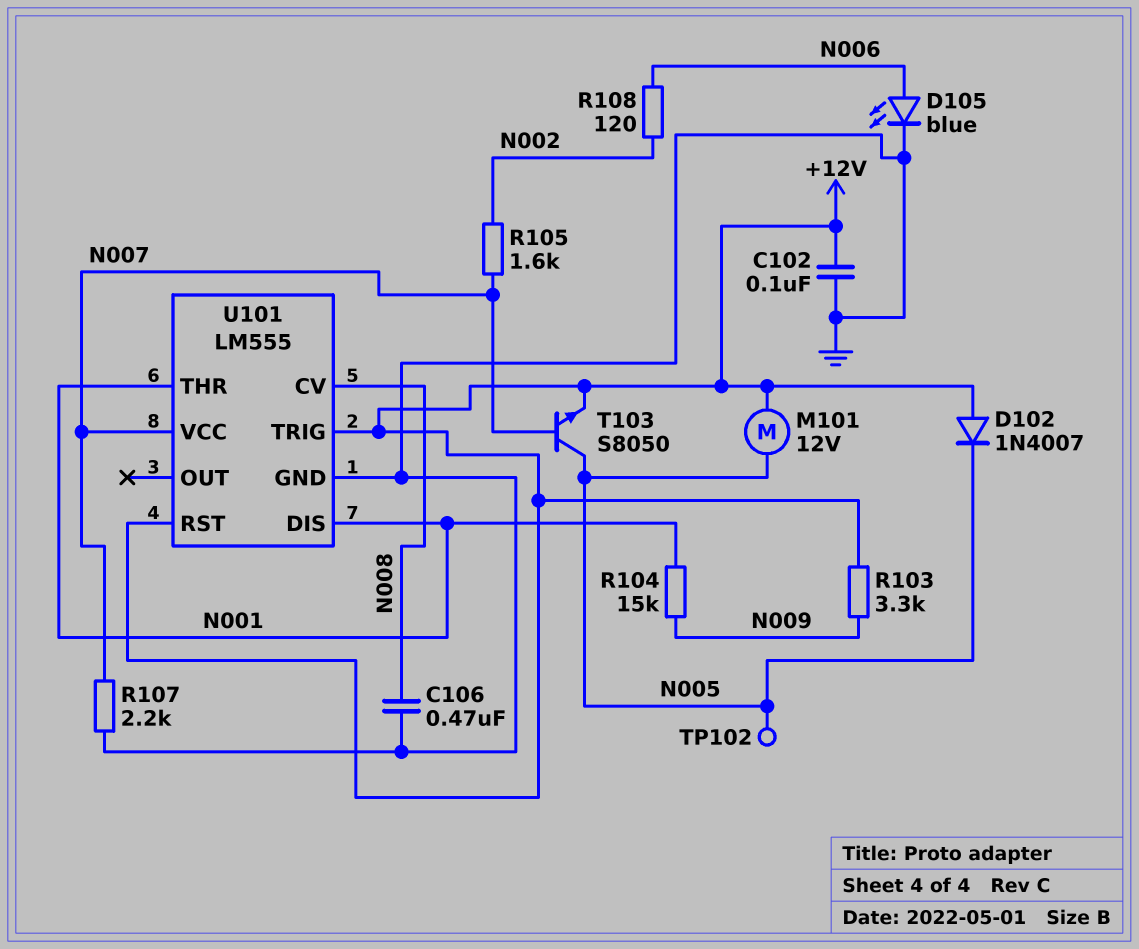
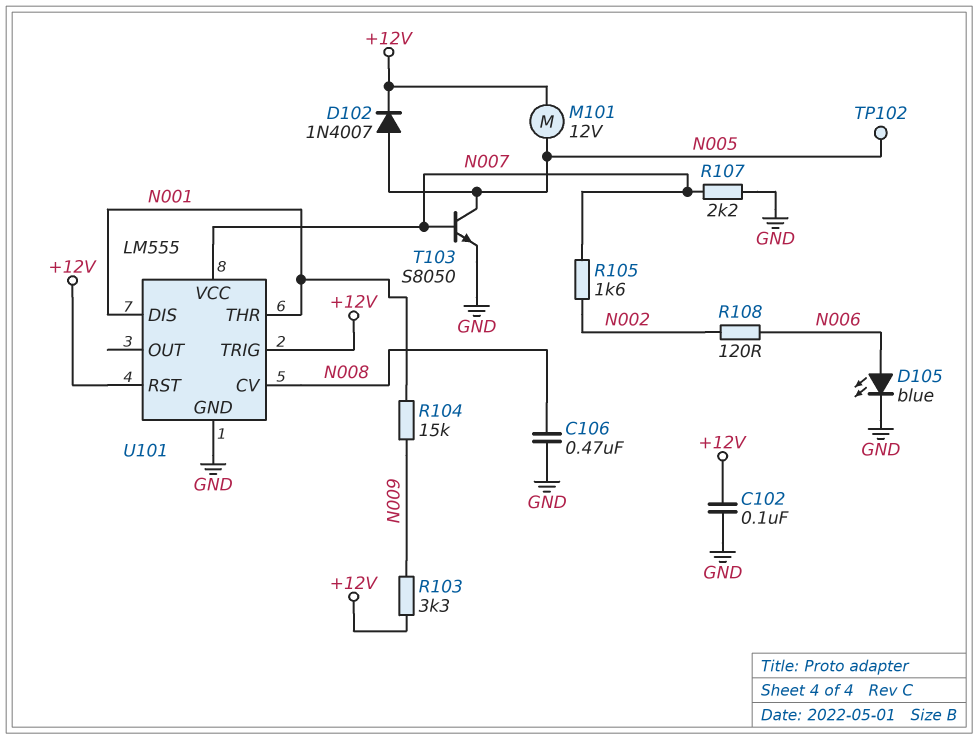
D102: diode 1N4007 (A +12V, K N005) -> diode 1N4007 (A N005, K +12V)
T103: NPN S8050 (B N007, C N005, E +12V) -> NPN S8050 (B N007, C N005, E GND)

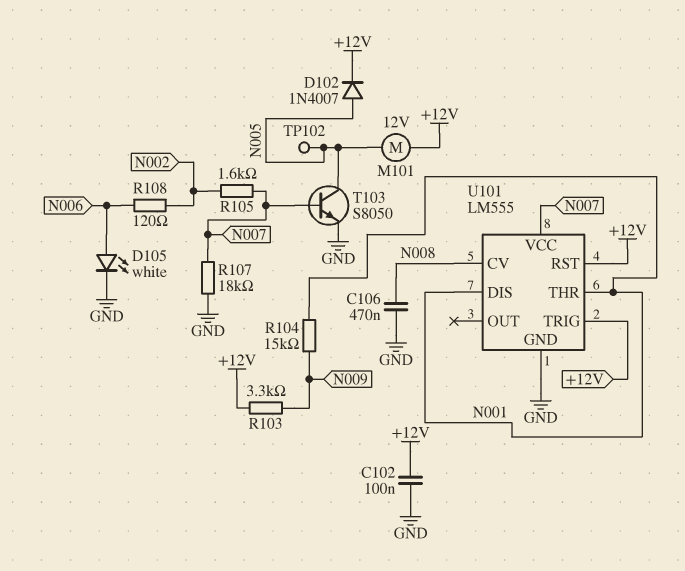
D105: LED blue (A N006, K GND) -> LED white (A N006, K GND)
R107: 2.2k (GND, N007) -> 18k (GND, N007)

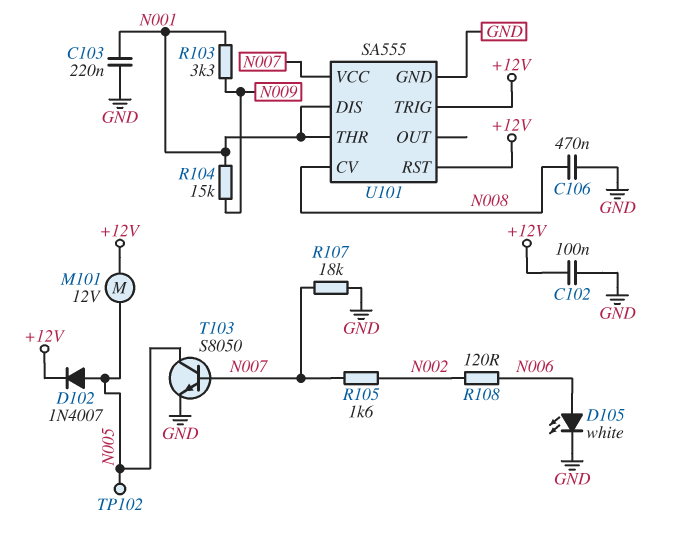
C103: none -> 220nF (GND, N001)
R103: 3.3k (+12V, N009) -> 3.3k (N001, N009)
U101: LM555 -> SA555

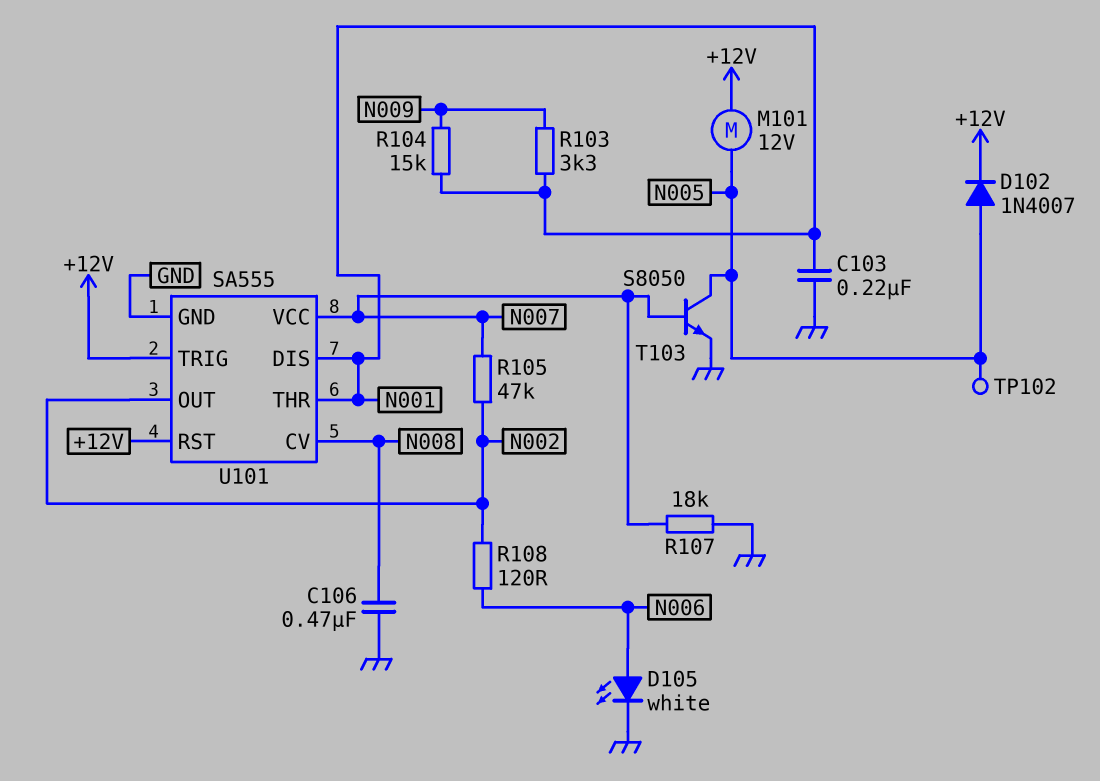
C102: 100nF (+12V, GND) -> none
R105: 1.6k (N002, N007) -> 47k (N002, N007)
U101 pin OUT: none -> N002

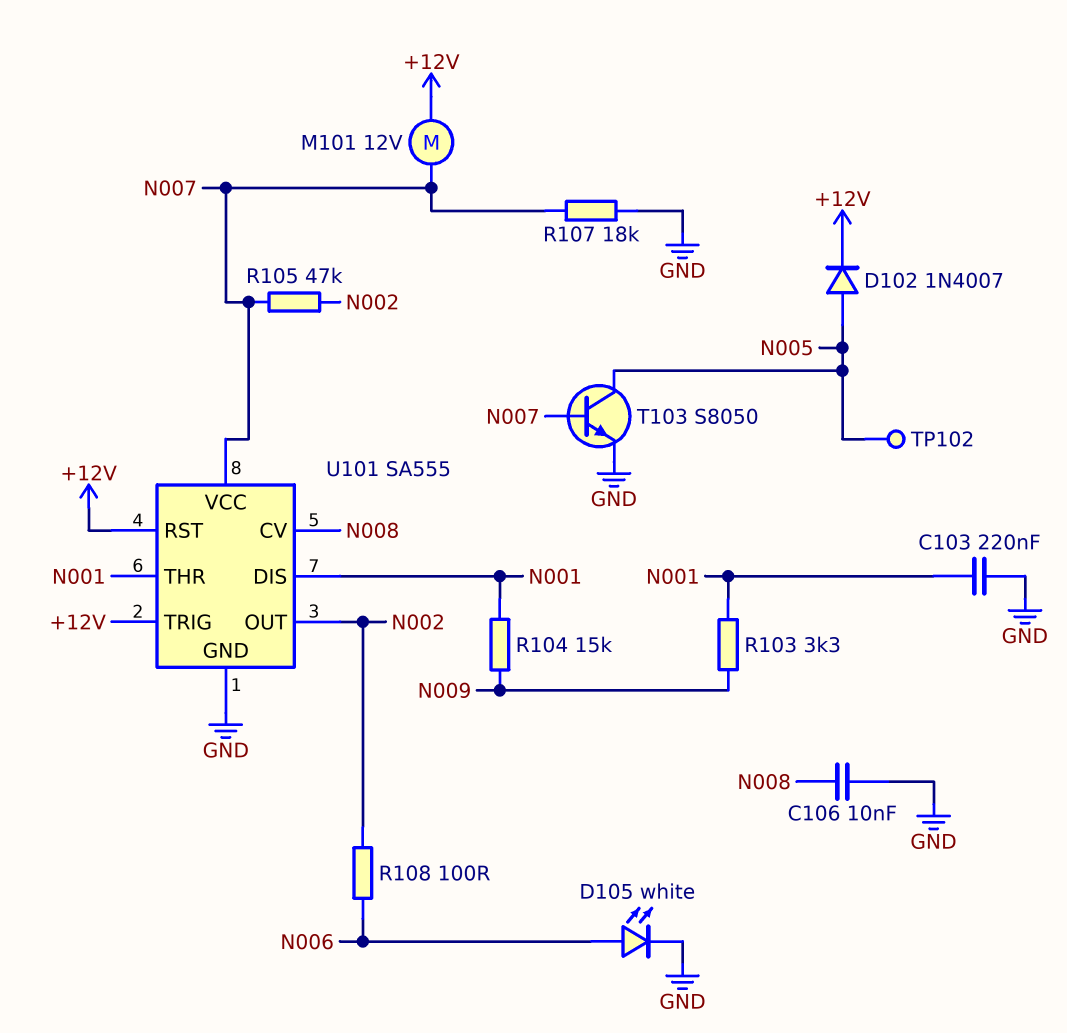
C106: 470nF (GND, N008) -> 10nF (GND, N008)
M101: motor 12V (+12V, N005) -> motor 12V (+12V, N007)
R108: 120 (N002, N006) -> 100 (N002, N006)

